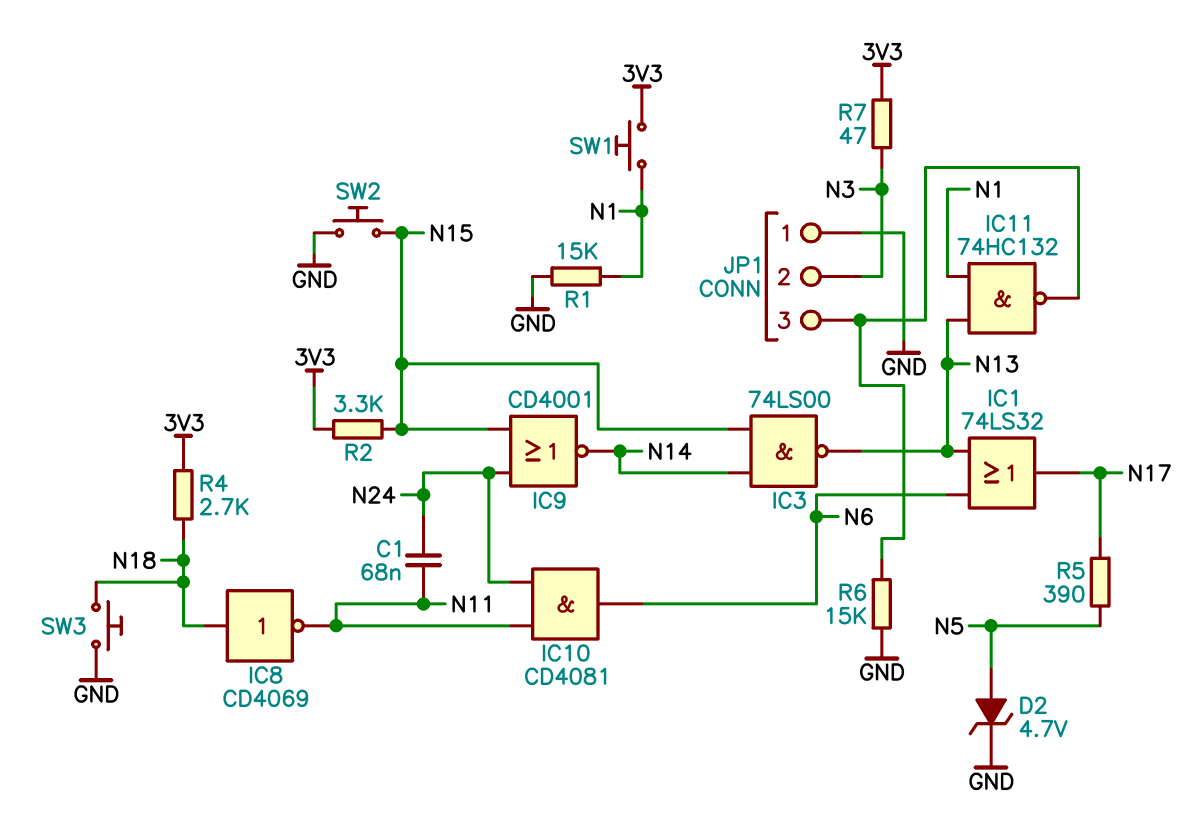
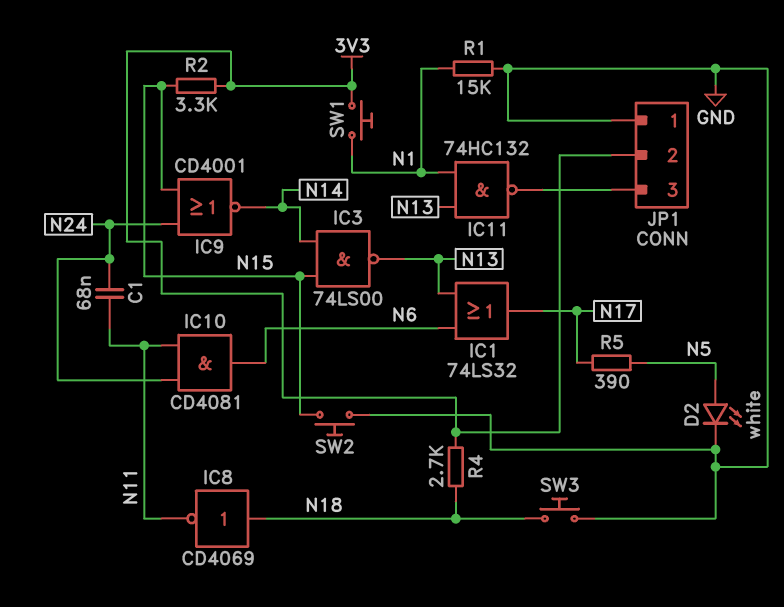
D2: zener 4.7V (A N5, K GND) -> LED white (A N5, K GND)
JP1 pin 2: N3 -> 3V3
R6: 15k (GND, JP1/3) -> none
R7: 47 (3V3, N3) -> none

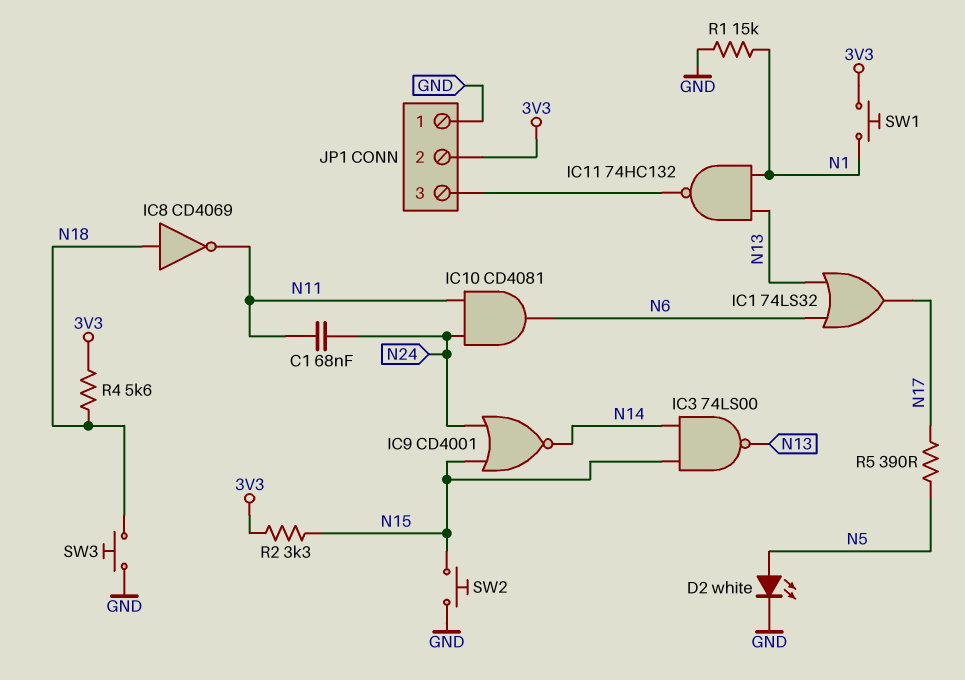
R4: 2.7k (3V3, N18) -> 5.6k (3V3, N18)

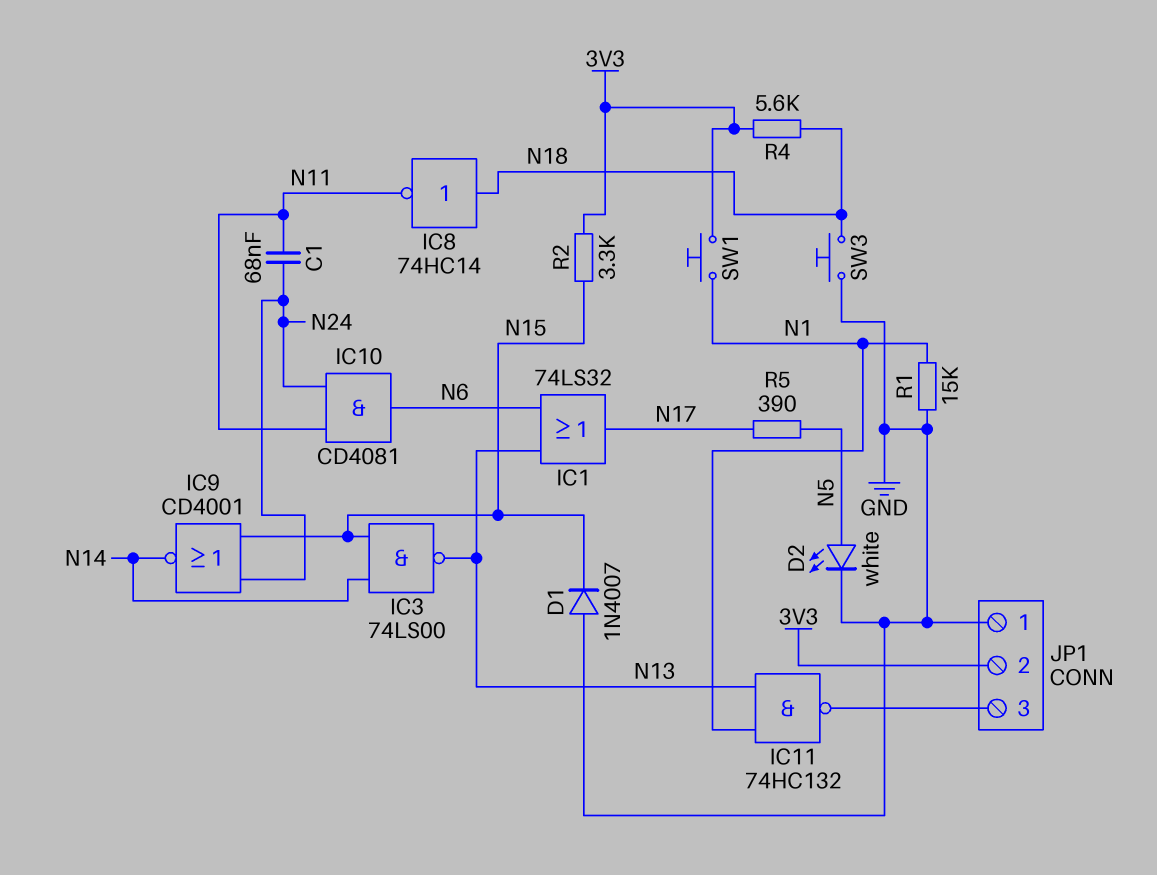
D1: none -> diode 1N4007 (A GND, K N15)
IC8: NOT CD4069 (in N18, out N11) -> NOT 74HC14 (in N18, out N11)
SW2: button (GND, N15) -> none

